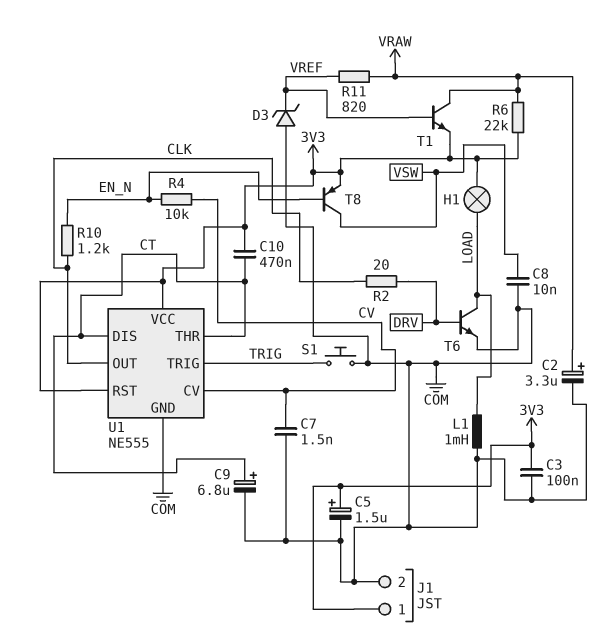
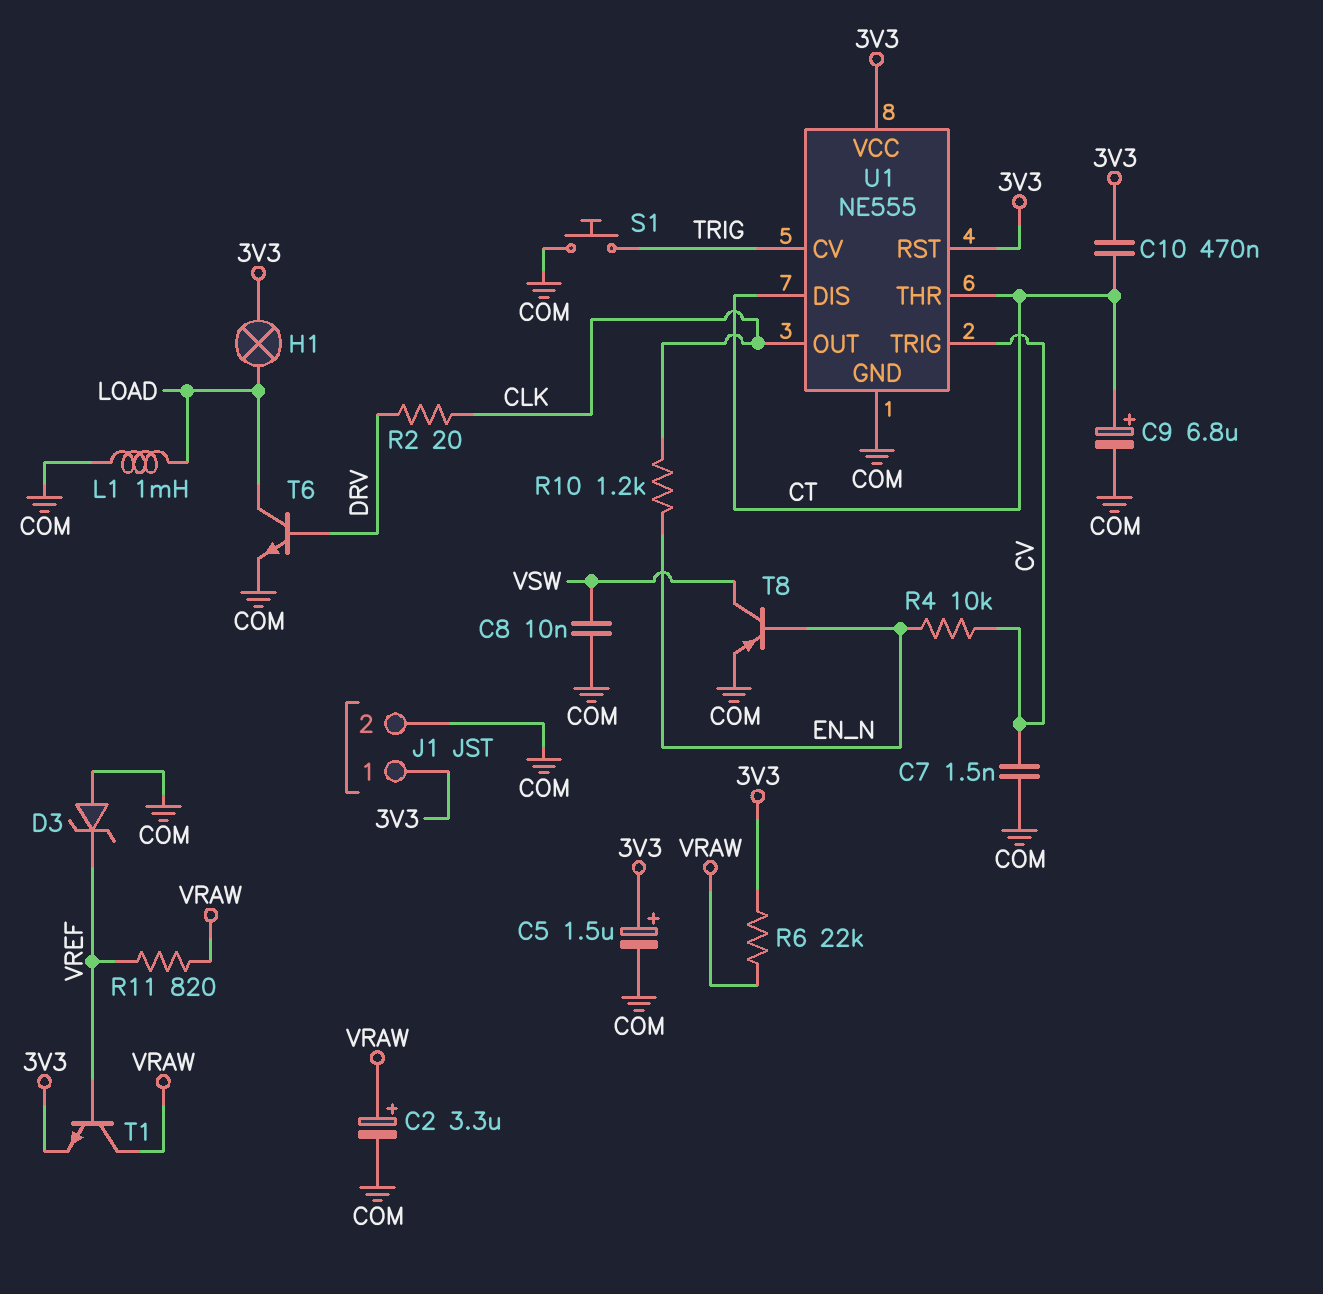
C3: 100nF (3V3, COM) -> none
T8: PNP (B EN_N, C VSW, E 3V3) -> PNP (B EN_N, C VSW, E COM)
U1 pin CV: CV -> TRIG
U1 pin TRIG: TRIG -> CV

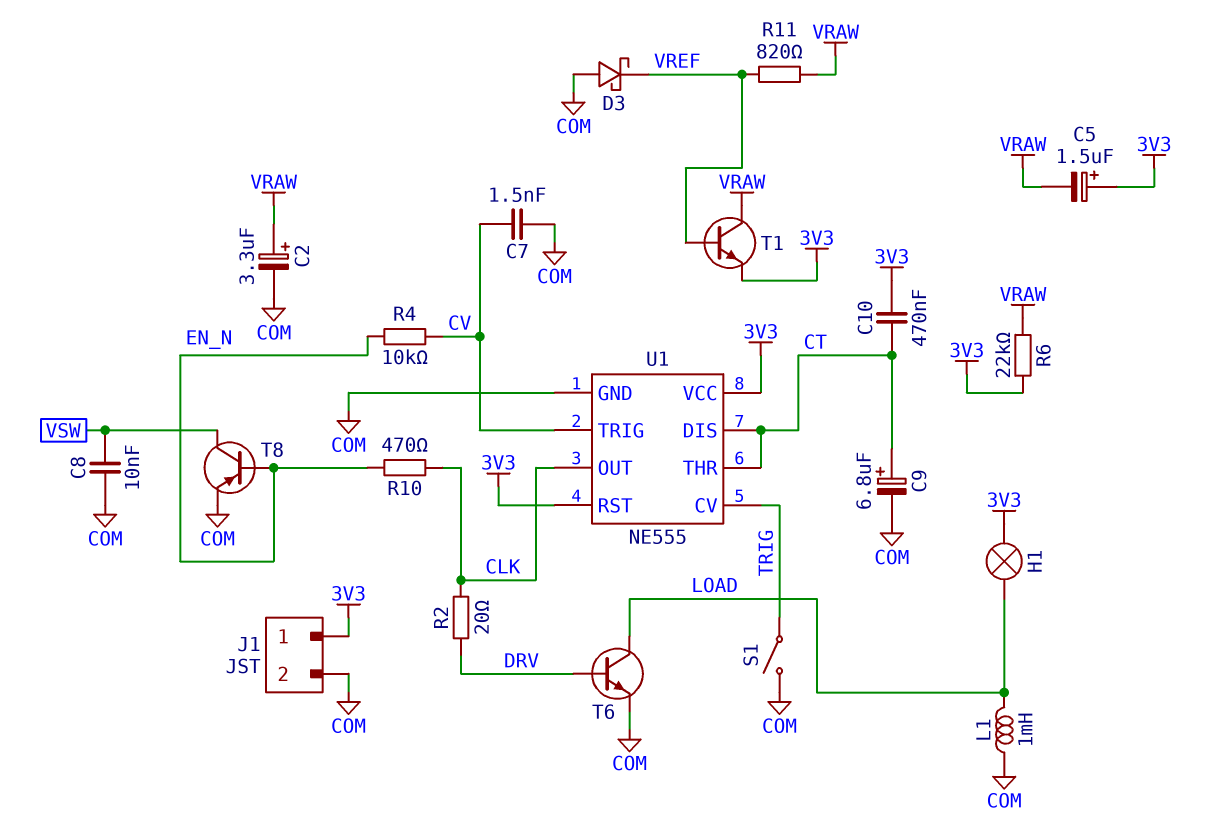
C5: 1.5uF (plus 3V3, minus COM) -> 1.5uF (plus 3V3, minus VRAW)
D3: zener (A COM, K VREF) -> schottky (A COM, K VREF)
R10: 1.2k (CLK, EN_N) -> 470 (CLK, EN_N)
S1: button (COM, TRIG) -> switch (COM, TRIG)

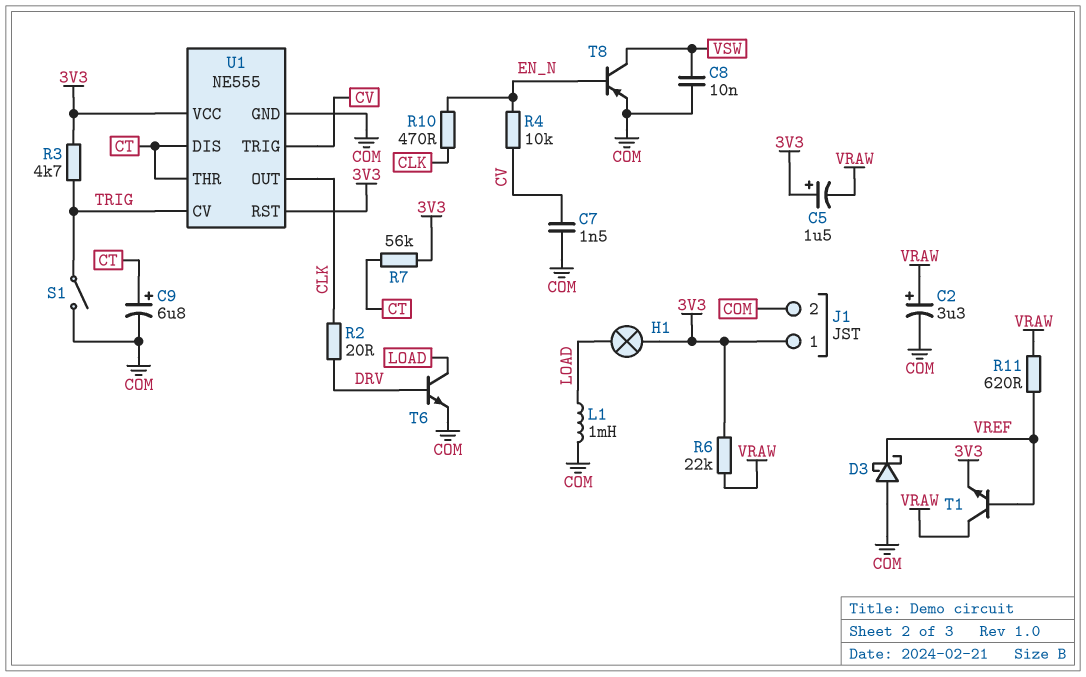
C10: 470nF (3V3, CT) -> none
R3: none -> 4.7k (3V3, TRIG)
R7: none -> 56k (3V3, CT)
R11: 820 (VRAW, VREF) -> 620 (VRAW, VREF)

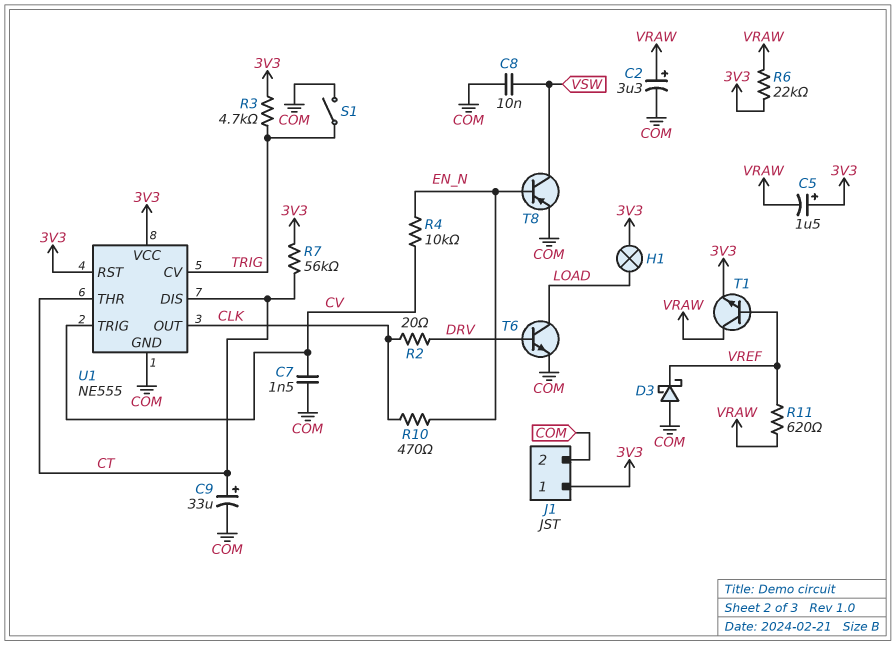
C9: 6.8uF (plus CT, minus COM) -> 33uF (plus CT, minus COM)
L1: 1mH (COM, LOAD) -> none

